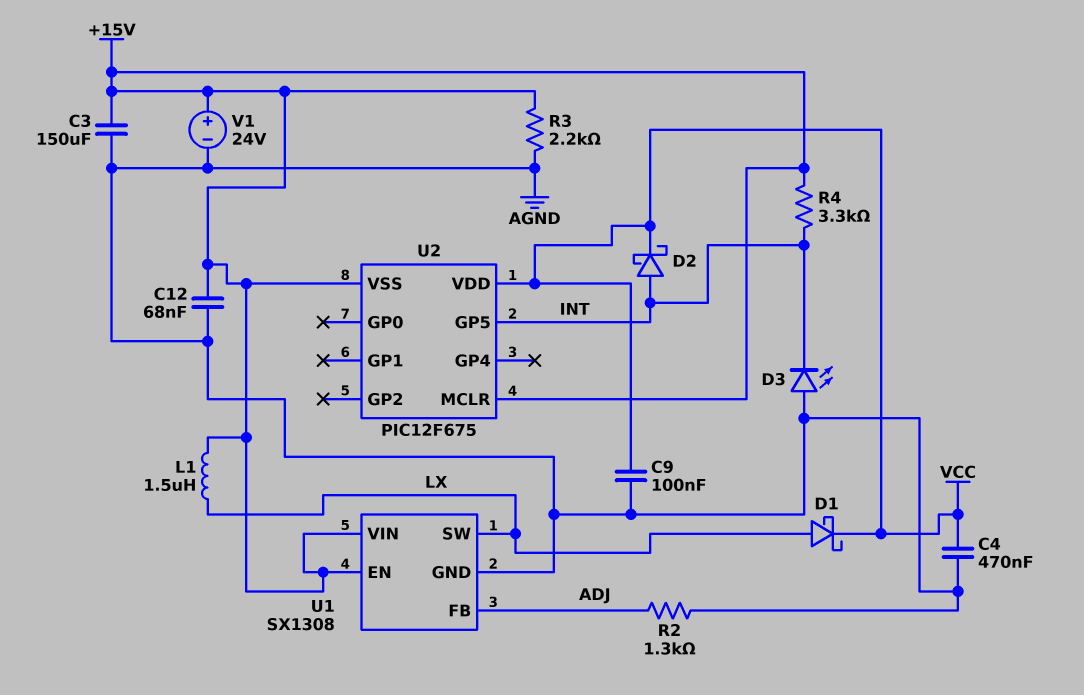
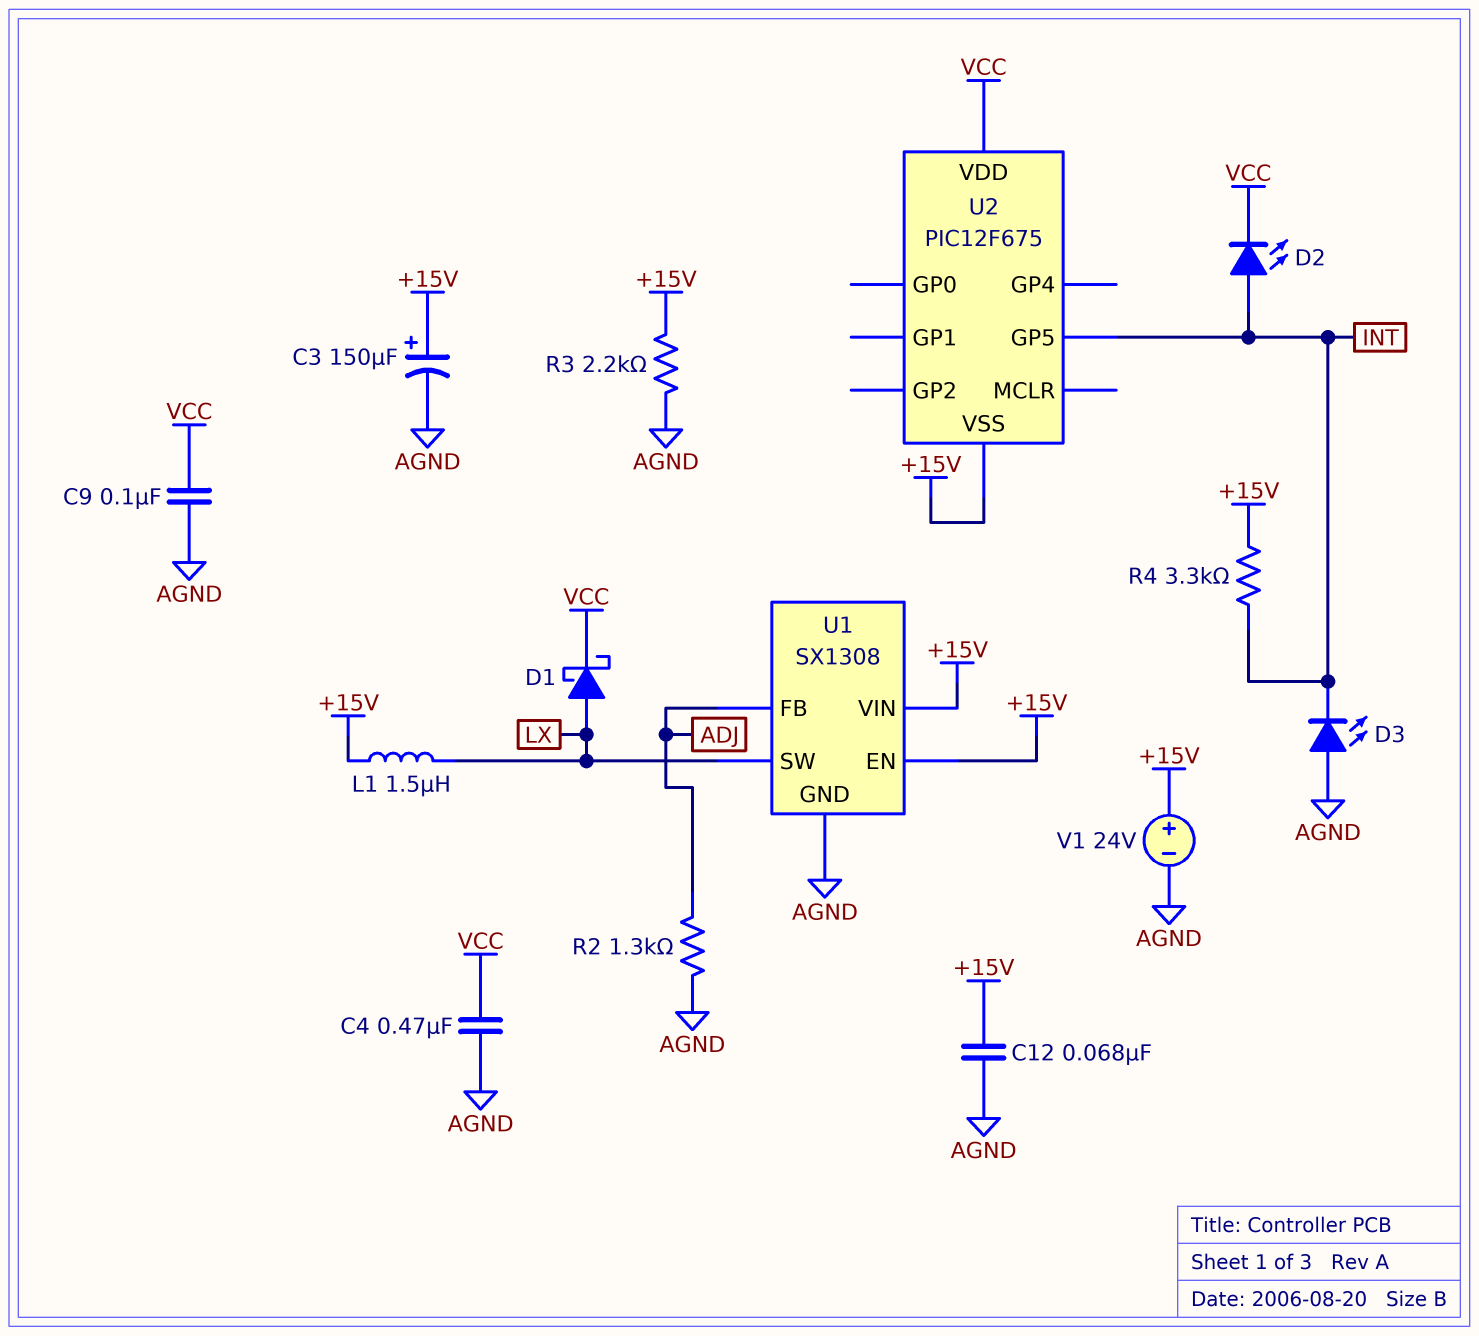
C3: 150uF (+15V, AGND) -> 150uF (plus +15V, minus AGND)
D2: schottky (A INT, K VCC) -> LED (A INT, K VCC)
U2 pin MCLR: +15V -> none

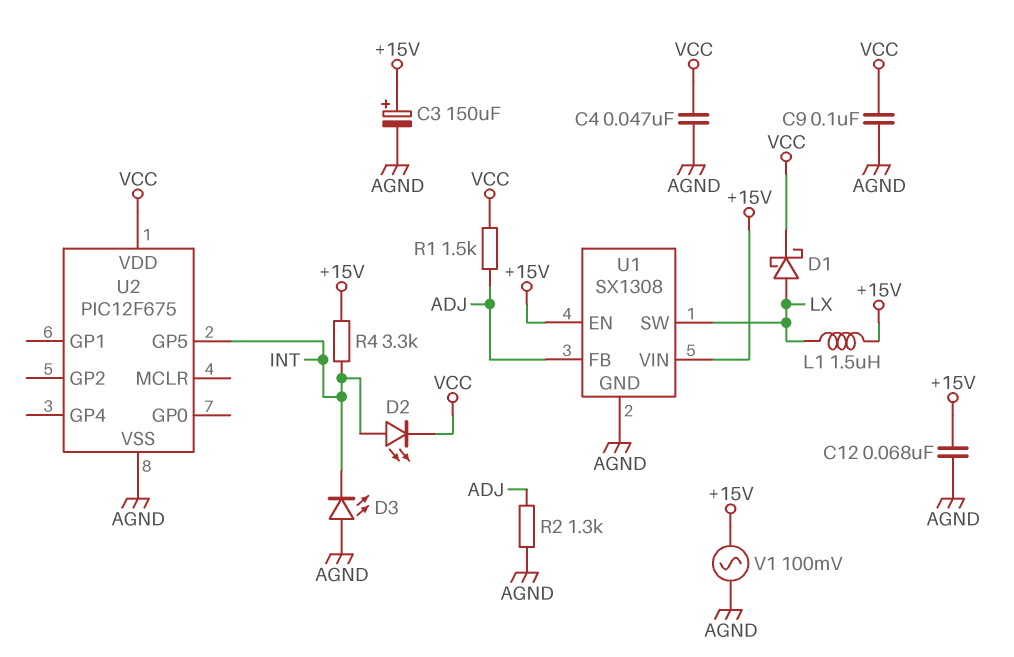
C4: 470nF (AGND, VCC) -> 47nF (AGND, VCC)
R1: none -> 1.5k (ADJ, VCC)
R3: 2.2k (+15V, AGND) -> none
U2 pin VSS: +15V -> AGND
V1: 24V (plus +15V, minus AGND) -> AC 100mV (+15V, AGND)

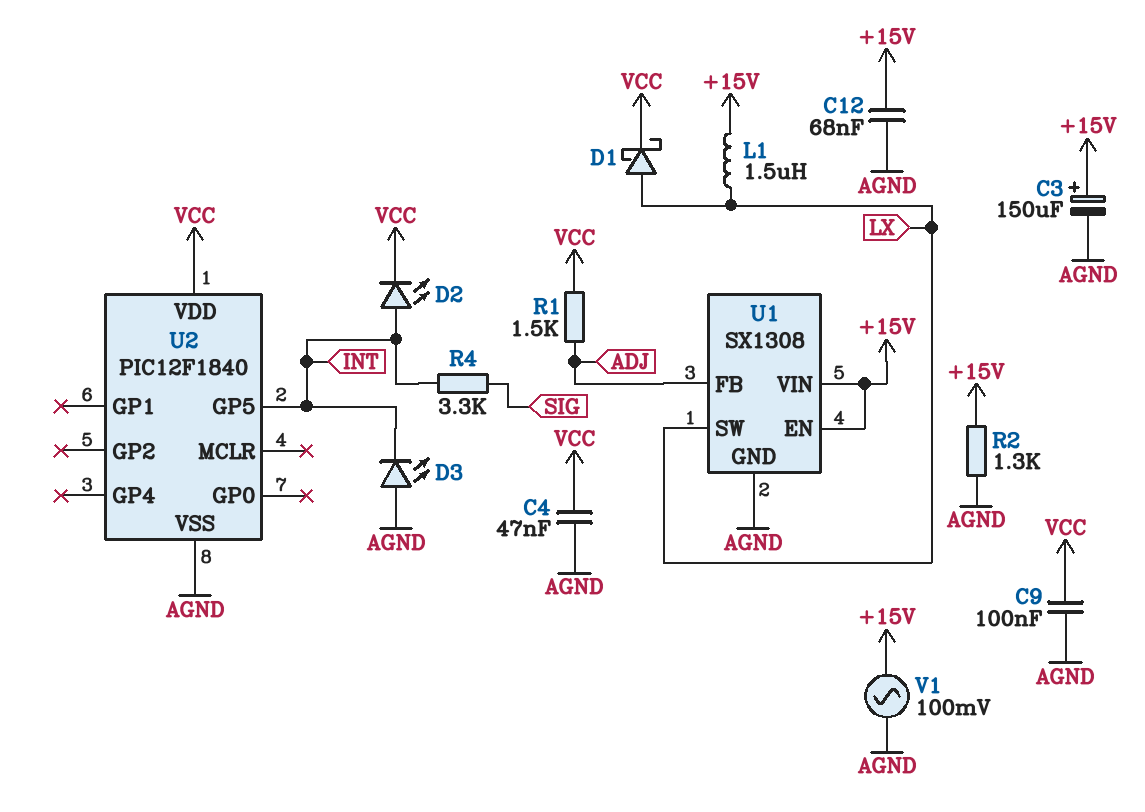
R2: 1.3k (ADJ, AGND) -> 1.3k (+15V, AGND)
R4: 3.3k (+15V, INT) -> 3.3k (INT, SIG)
U2: PIC12F675 -> PIC12F1840

